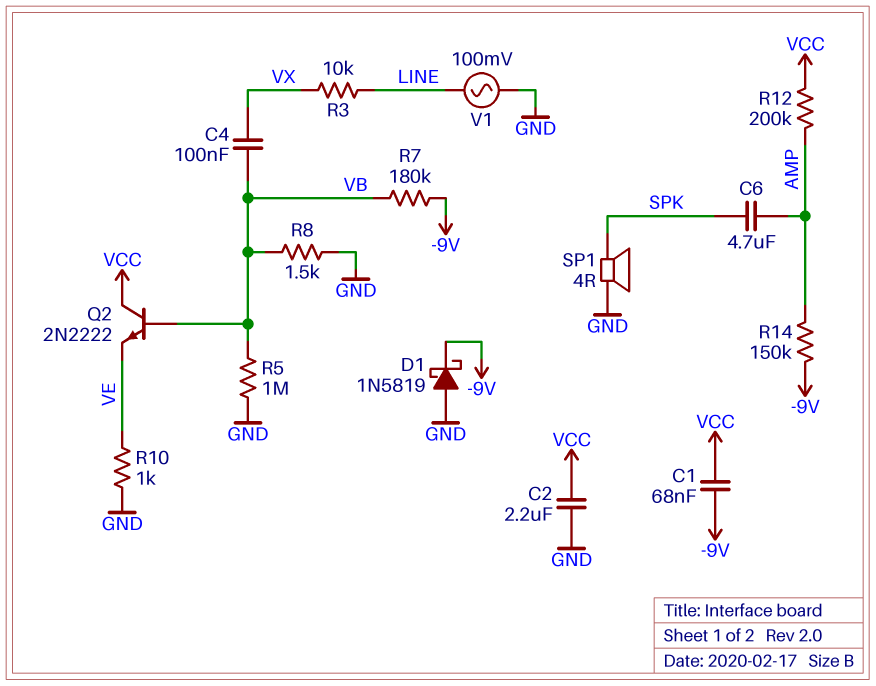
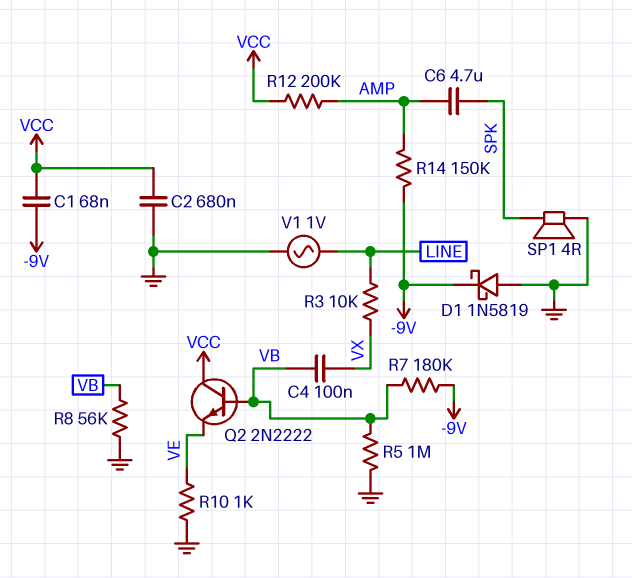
C2: 2.2uF (GND, VCC) -> 680nF (GND, VCC)
R8: 1.5k (GND, VB) -> 56k (GND, VB)
V1: AC 100mV (GND, LINE) -> AC 1V (GND, LINE)

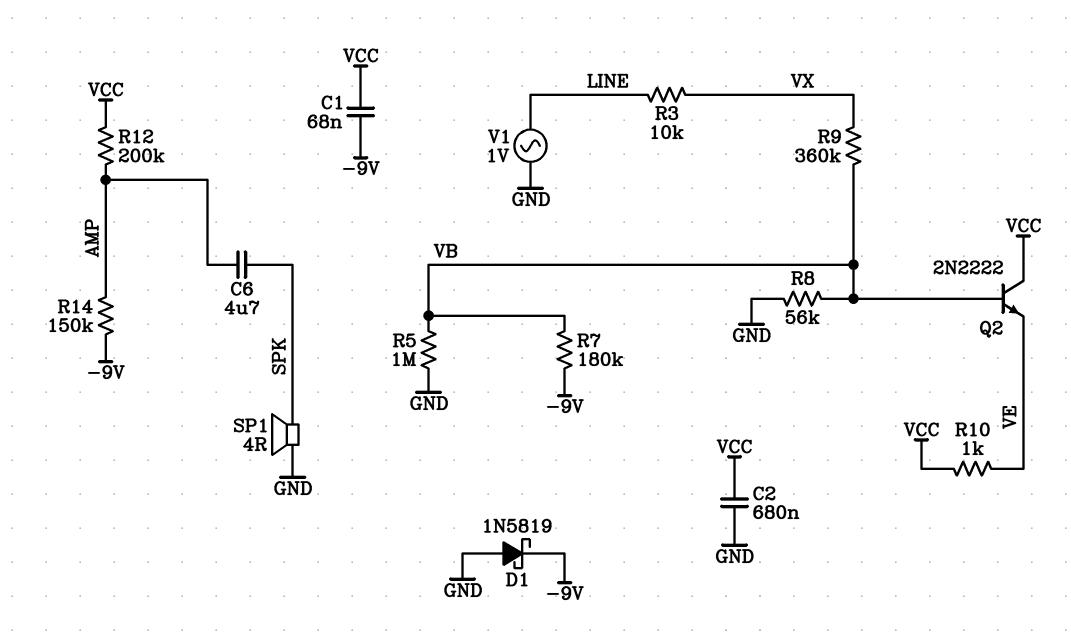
C4: 100nF (VB, VX) -> none
R9: none -> 360k (VB, VX)
R10: 1k (GND, VE) -> 1k (VCC, VE)

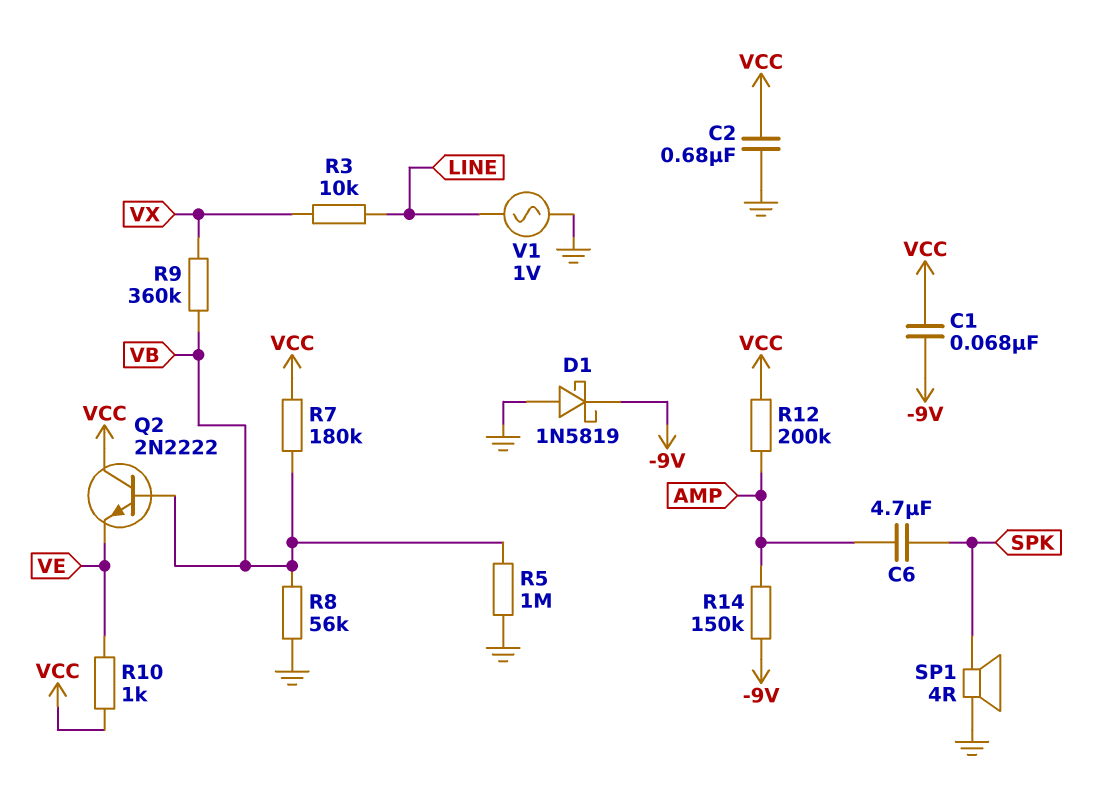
R7: 180k (-9V, VB) -> 180k (VB, VCC)

